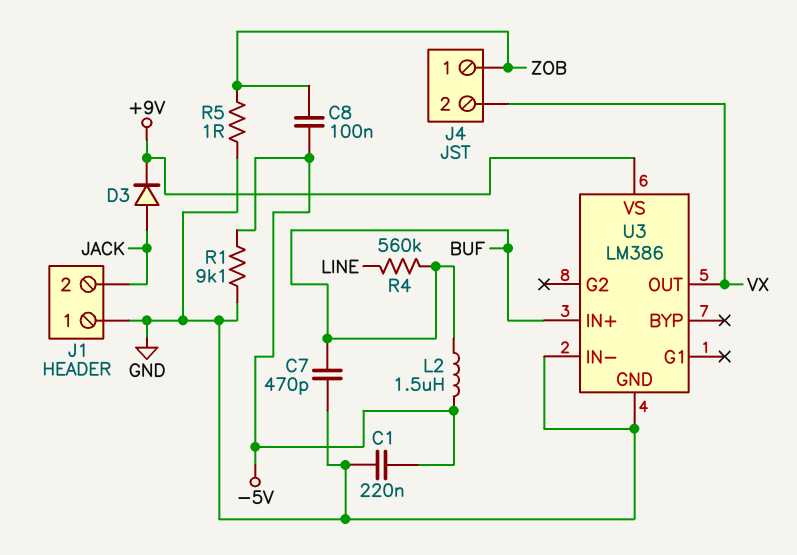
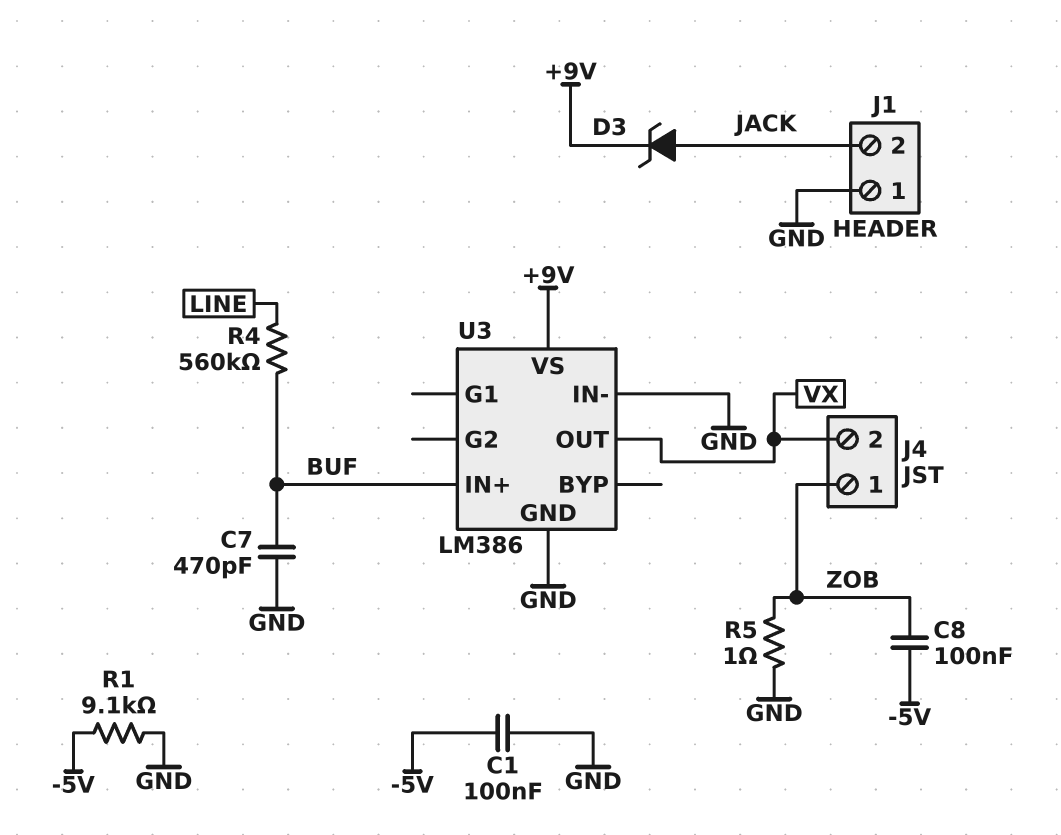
C1: 220nF (-5V, GND) -> 100nF (-5V, GND)
D3: diode (A JACK, K +9V) -> zener (A JACK, K +9V)
L2: 1.5uH (-5V, BUF) -> none

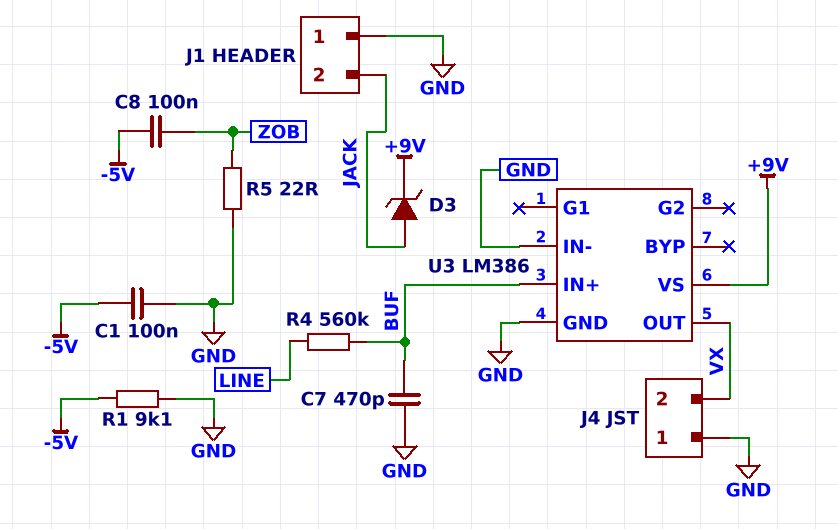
J4 pin 1: ZOB -> GND
R5: 1 (GND, ZOB) -> 22 (GND, ZOB)

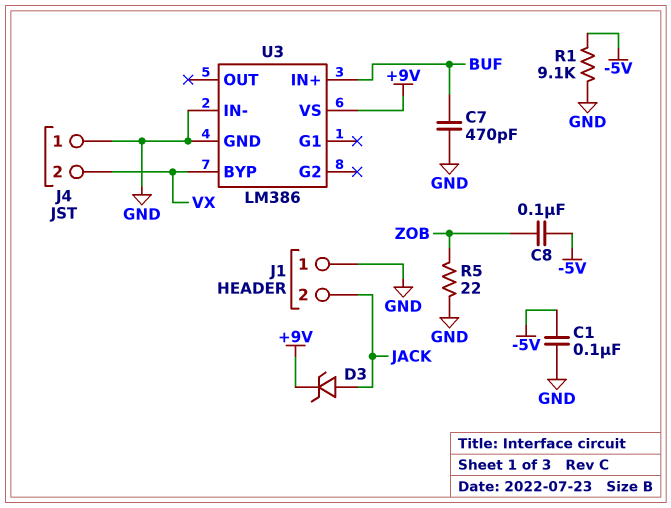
R4: 560k (BUF, LINE) -> none
U3 pin BYP: none -> VX
U3 pin OUT: VX -> none

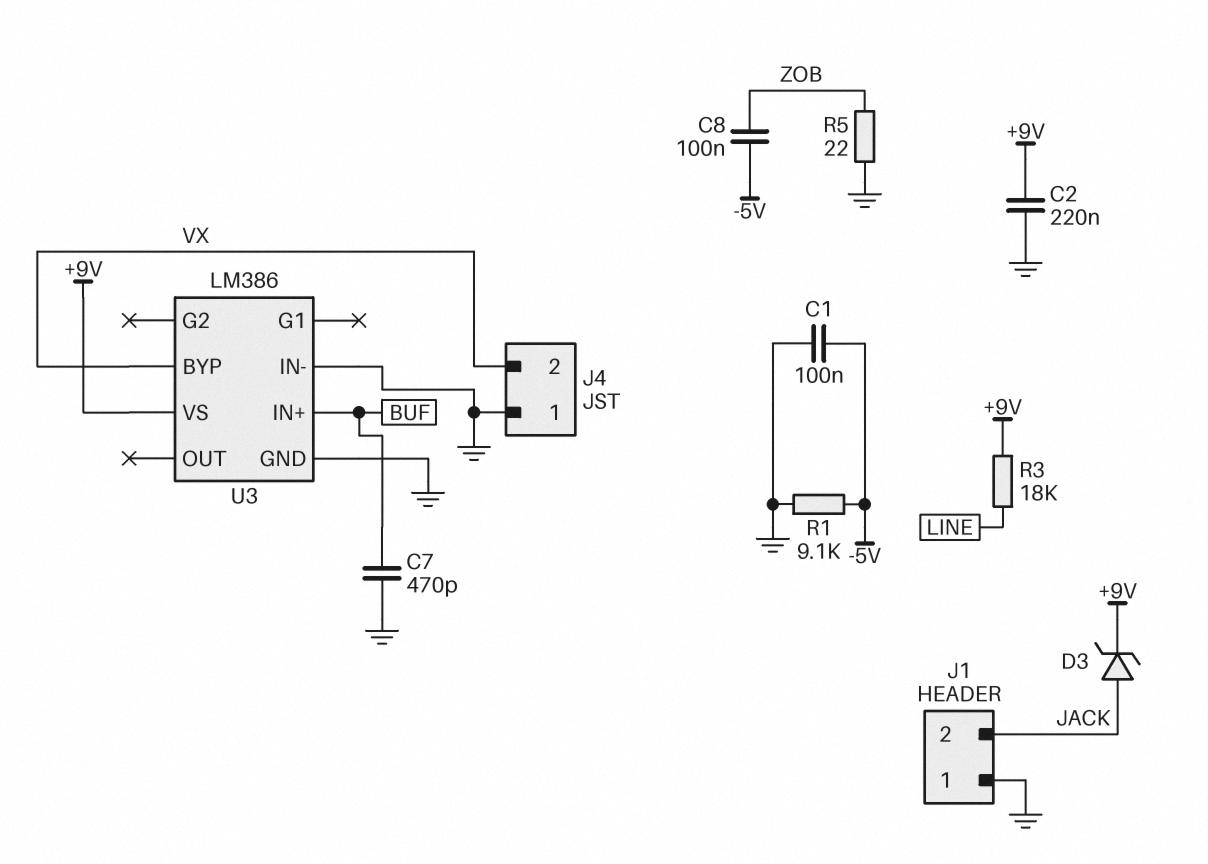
C2: none -> 220nF (+9V, GND)
R3: none -> 18k (+9V, LINE)

